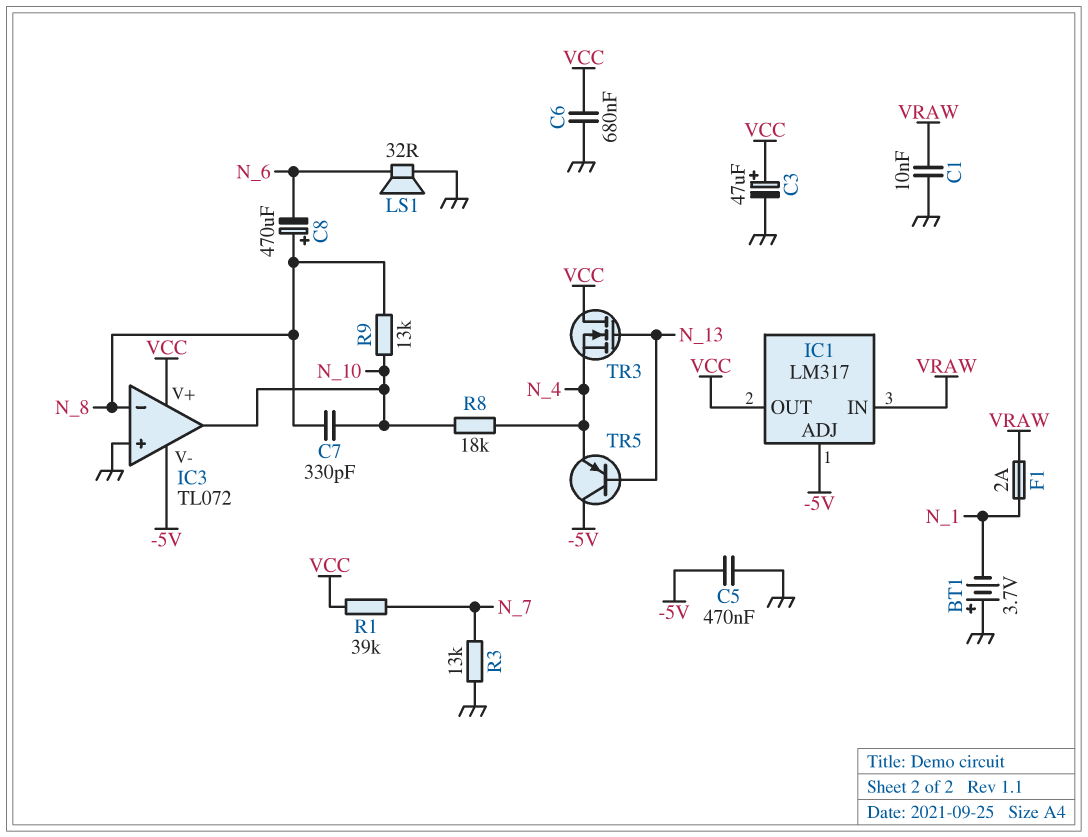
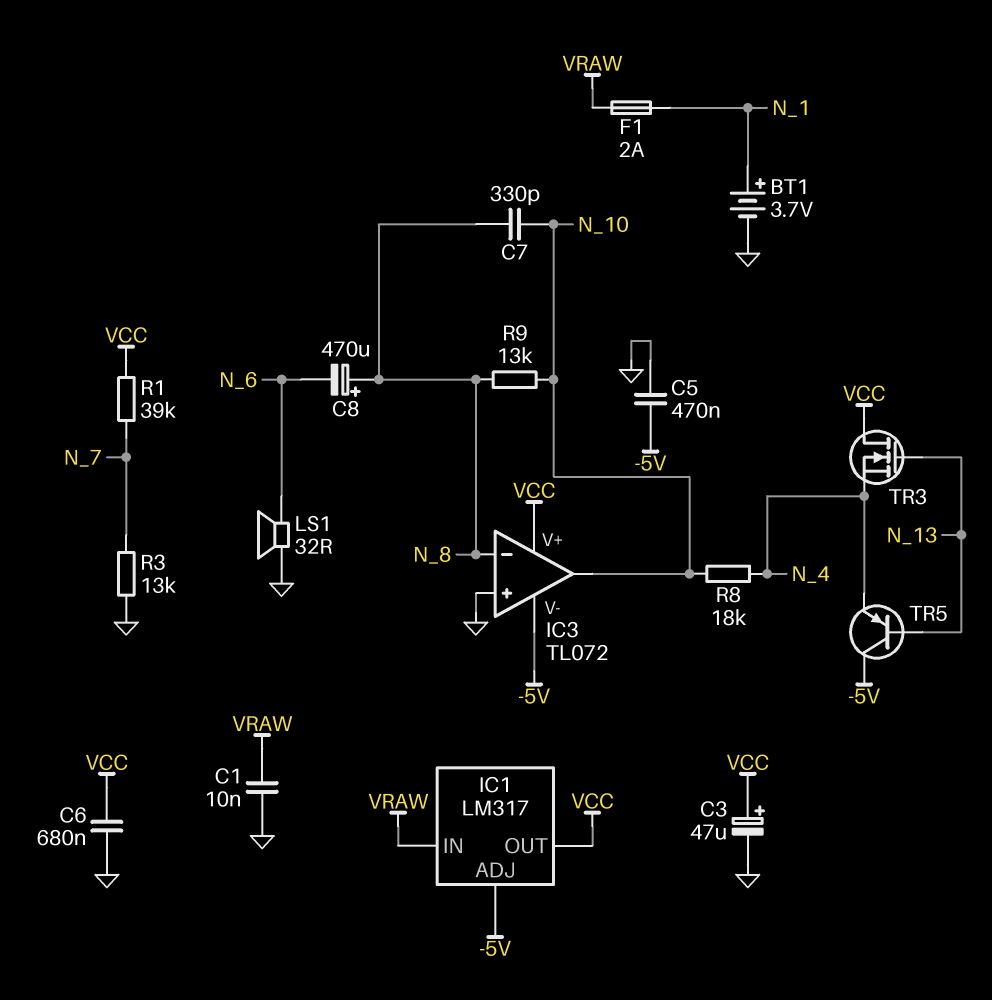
BT1: 3.7V (plus GND, minus N_1) -> 3.7V (plus N_1, minus GND)

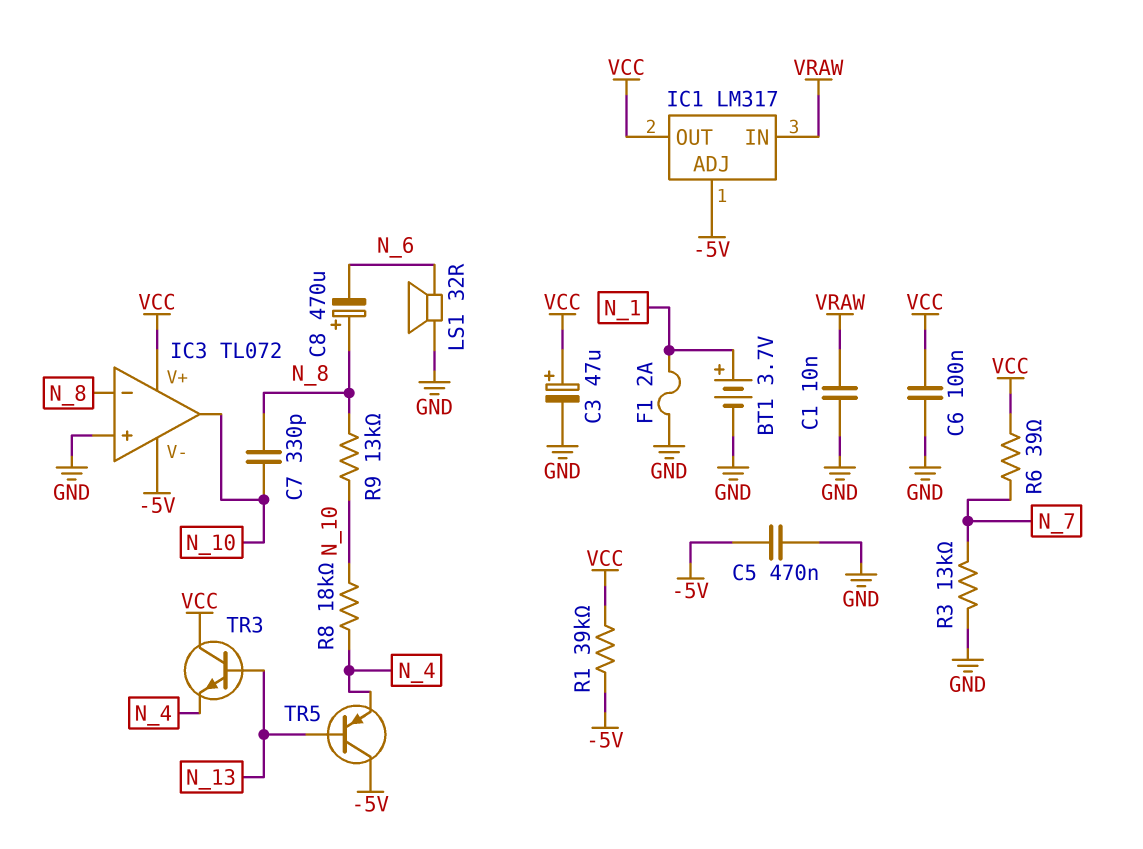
C6: 680nF (GND, VCC) -> 100nF (GND, VCC)
F1: 2A (N_1, VRAW) -> 2A (GND, N_1)
R1: 39k (N_7, VCC) -> 39k (-5V, VCC)
R6: none -> 39 (N_7, VCC)
TR3: NMOS (G N_13, D VCC, S N_4) -> NPN (B N_13, C VCC, E N_4)

